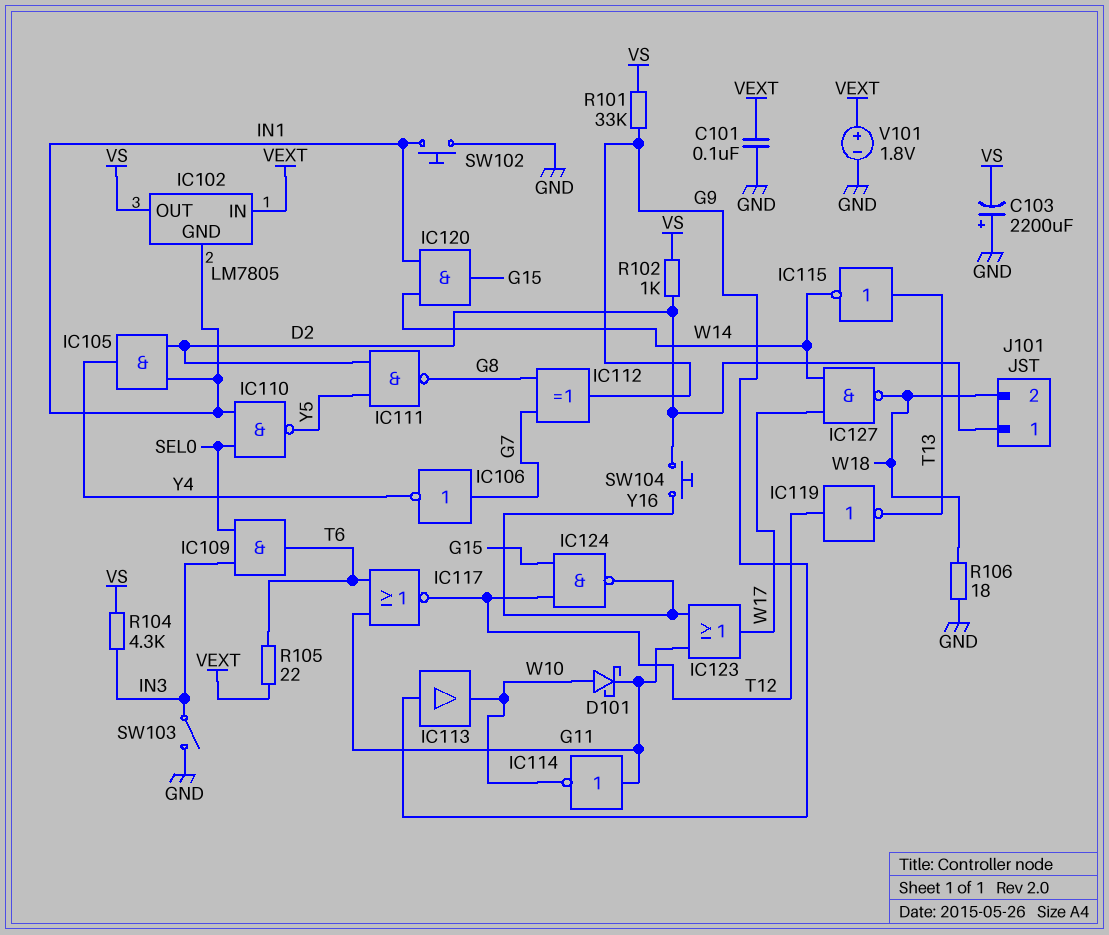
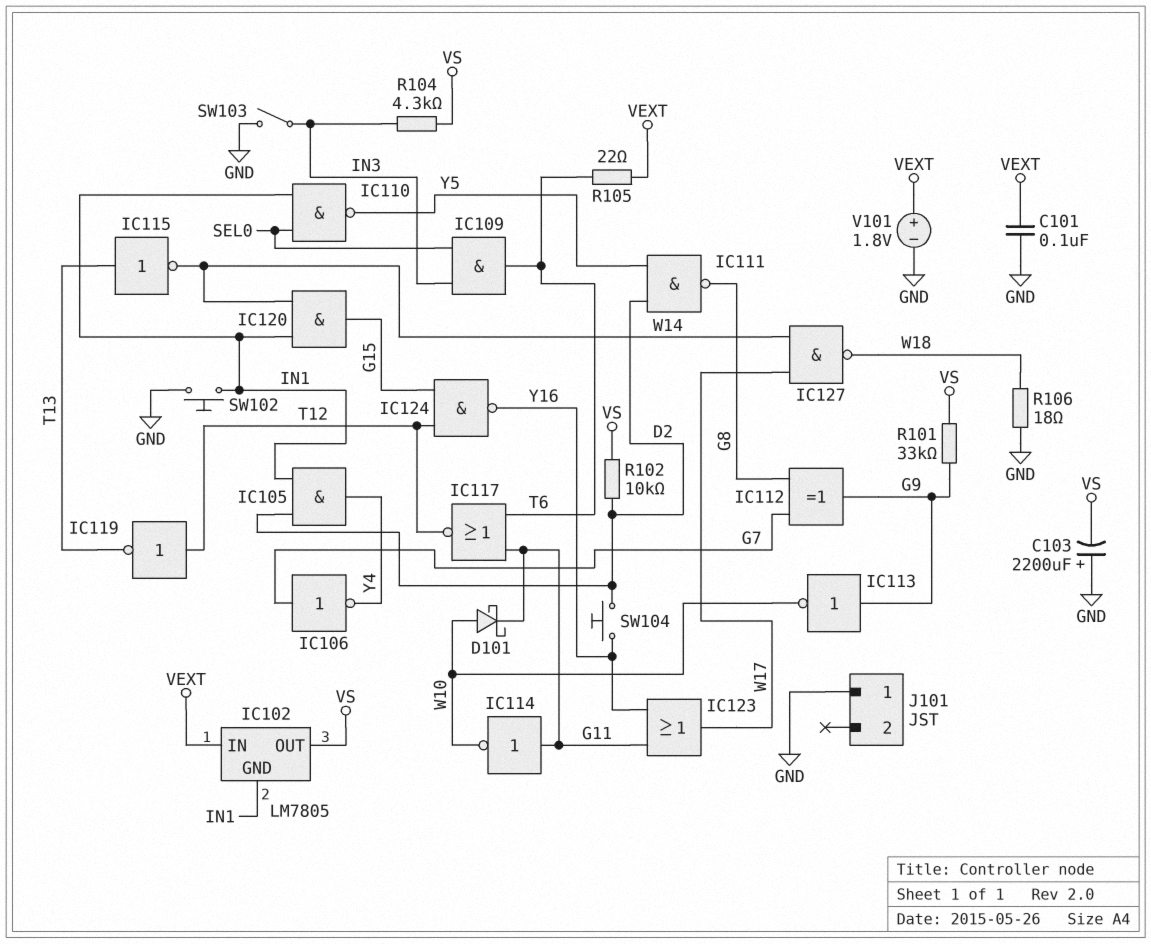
IC113: buffer (in G9, out W10) -> NOT (in G9, out W10)
J101 pin 1: D2 -> GND
J101 pin 2: W18 -> none
R102: 1k (D2, VS) -> 10k (D2, VS)

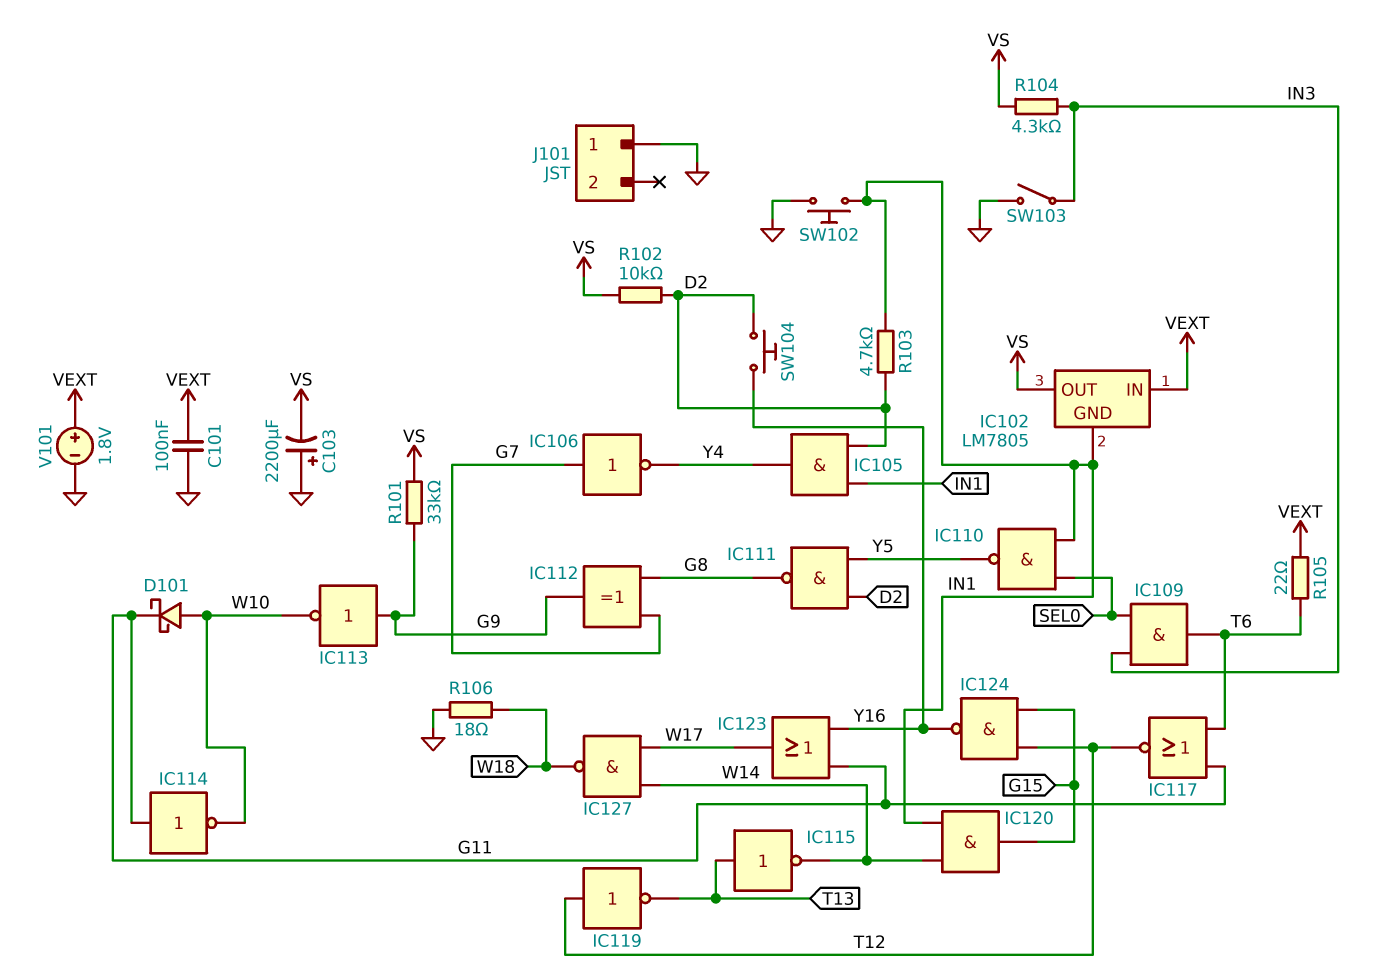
R103: none -> 4.7k (D2, IN1)

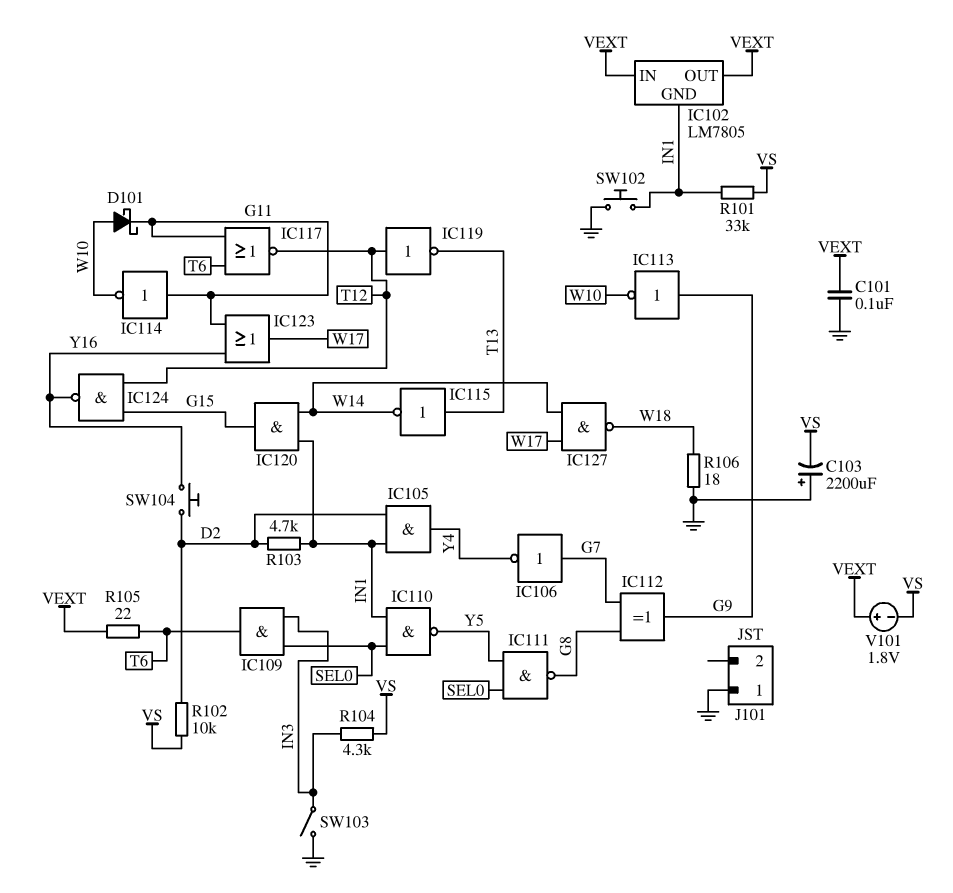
IC102 pin OUT: VS -> VEXT
IC111: NAND (in D2, in Y5, out G8) -> NAND (in SEL0, in Y5, out G8)
R101: 33k (G9, VS) -> 33k (IN1, VS)
V101: 1.8V (plus VEXT, minus GND) -> 1.8V (plus VEXT, minus VS)

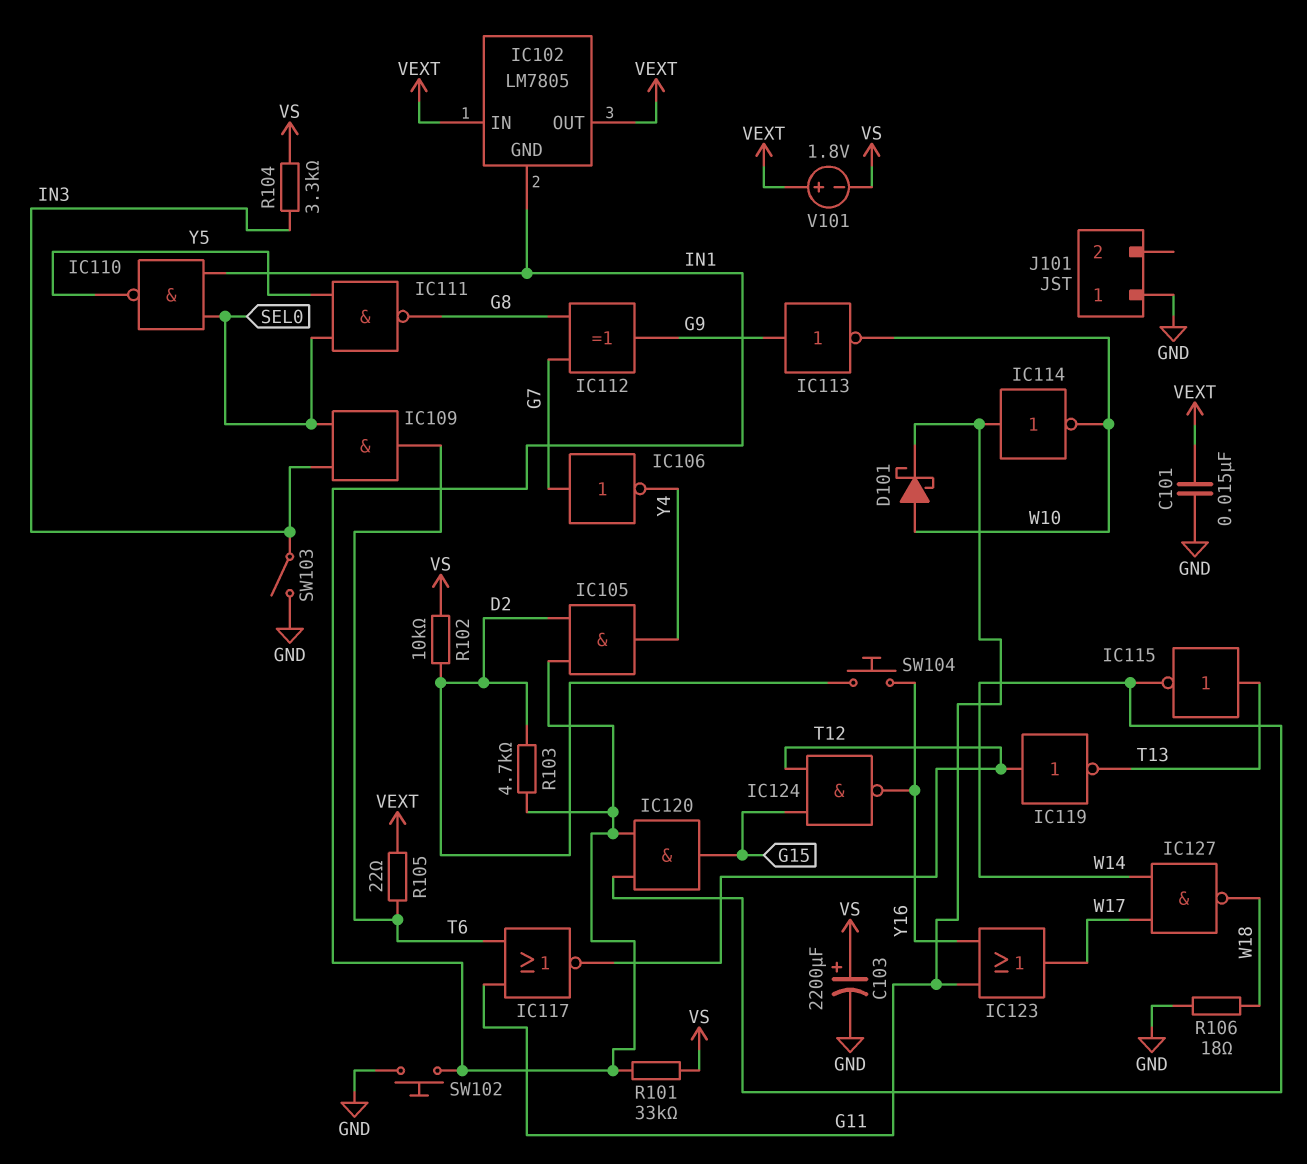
C101: 100nF (GND, VEXT) -> 15nF (GND, VEXT)
C103: 2200uF (plus GND, minus VS) -> 2200uF (plus VS, minus GND)
R104: 4.3k (IN3, VS) -> 3.3k (IN3, VS)

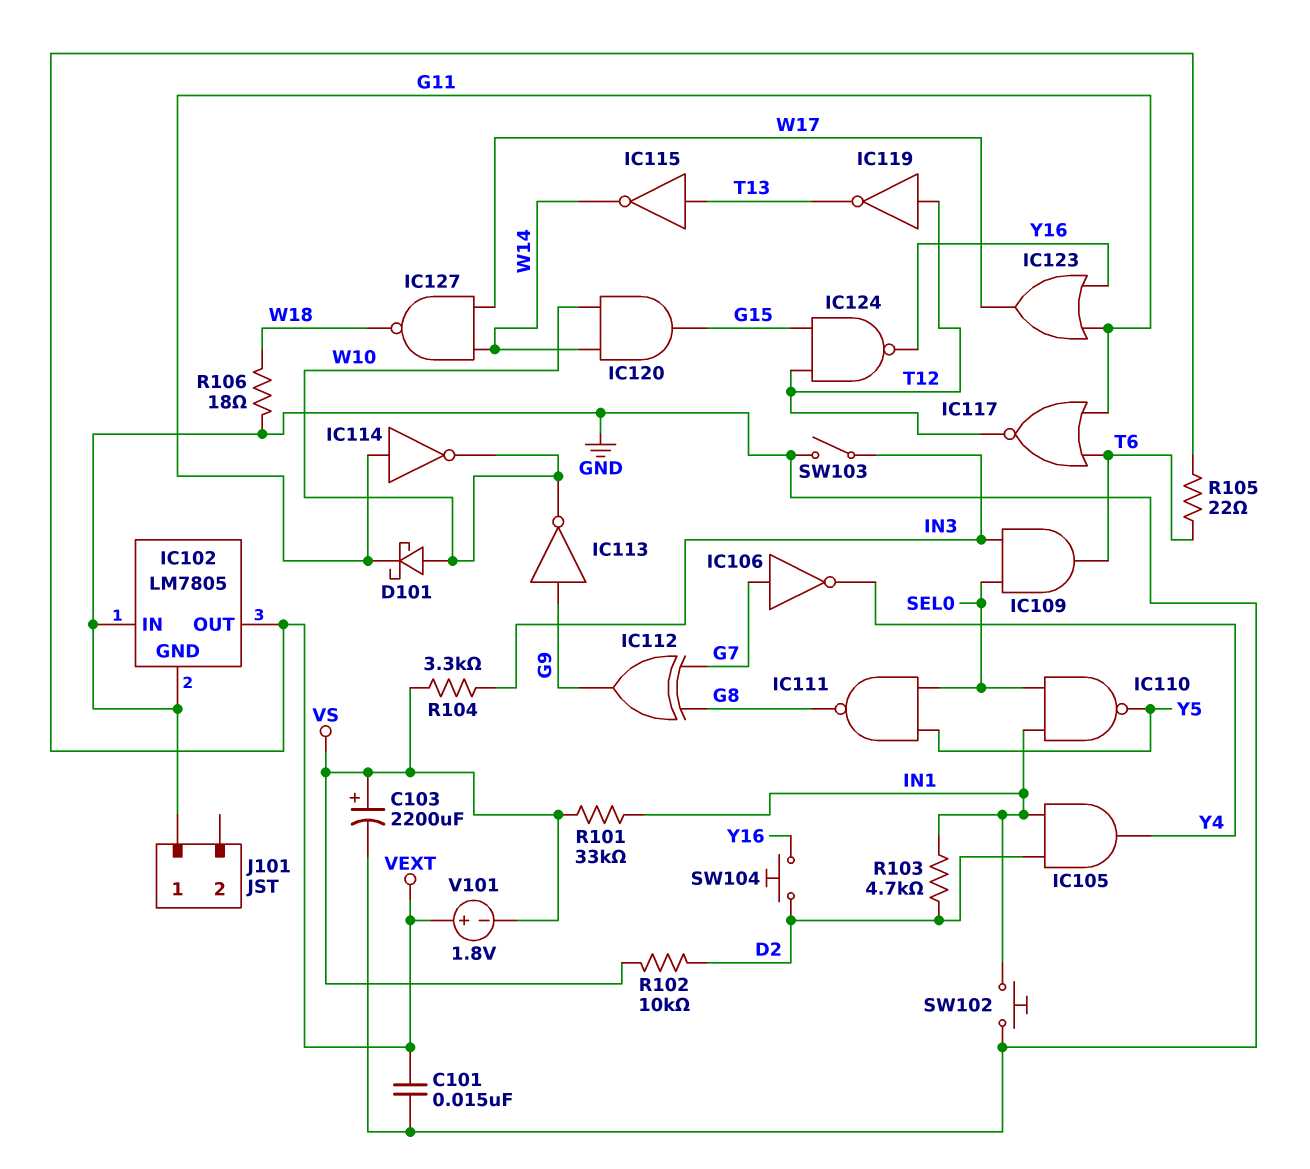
IC102 pin GND: IN1 -> GND
IC102 pin IN: VEXT -> GND
IC120: AND (in IN1, in W14, out G15) -> AND (in W10, in W14, out G15)

